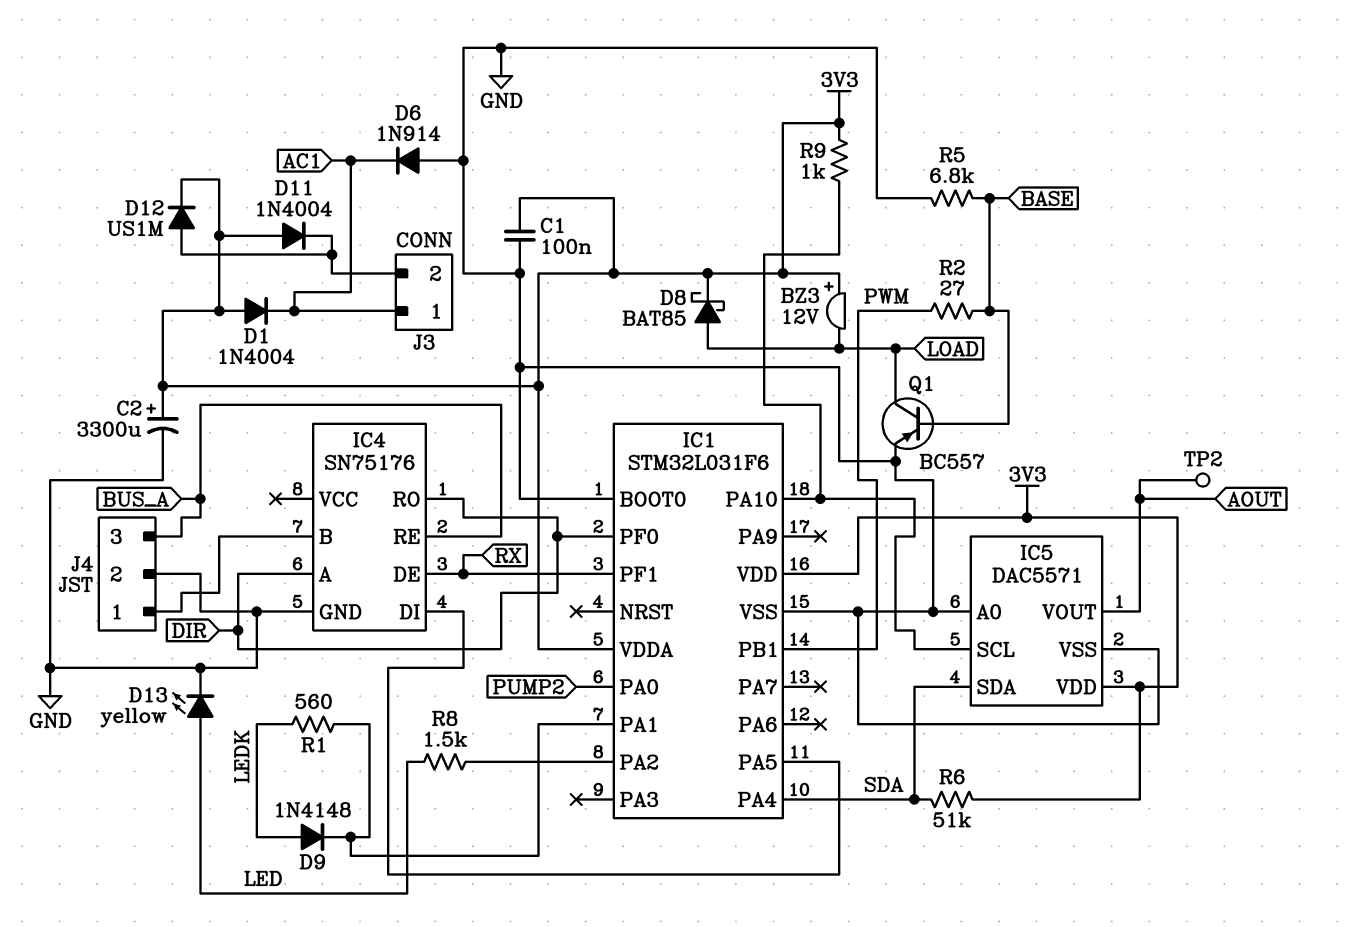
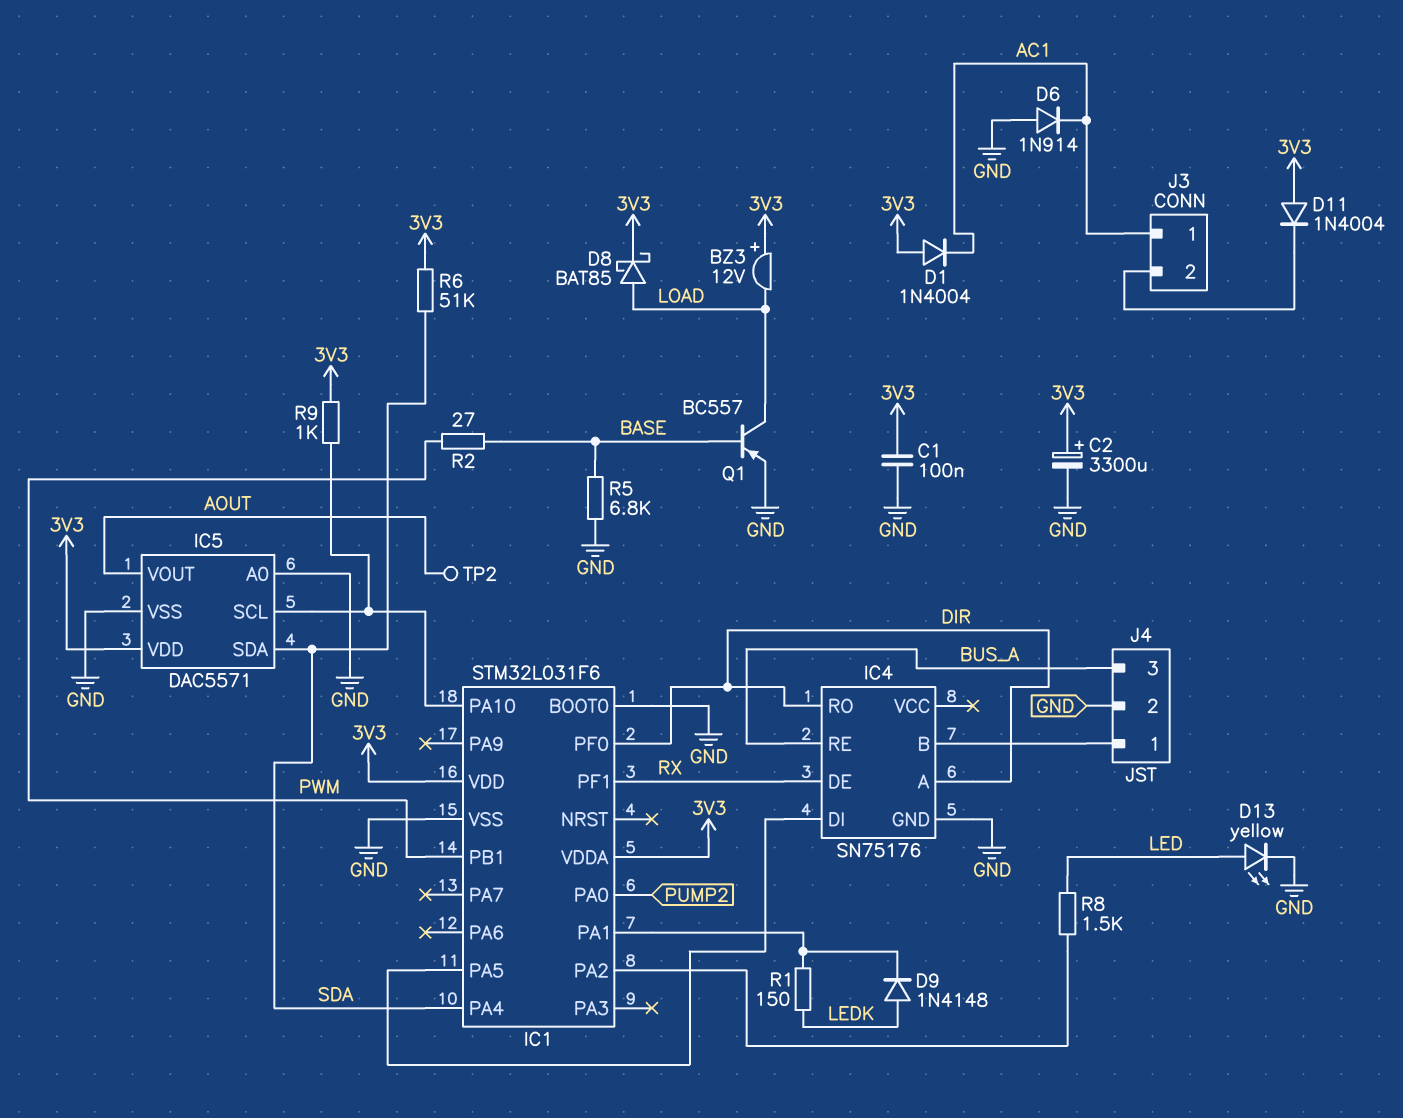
D12: diode US1M (A J3/2, K 3V3) -> none
R1: 560 (IC1/PA1, LEDK) -> 150 (IC1/PA1, LEDK)

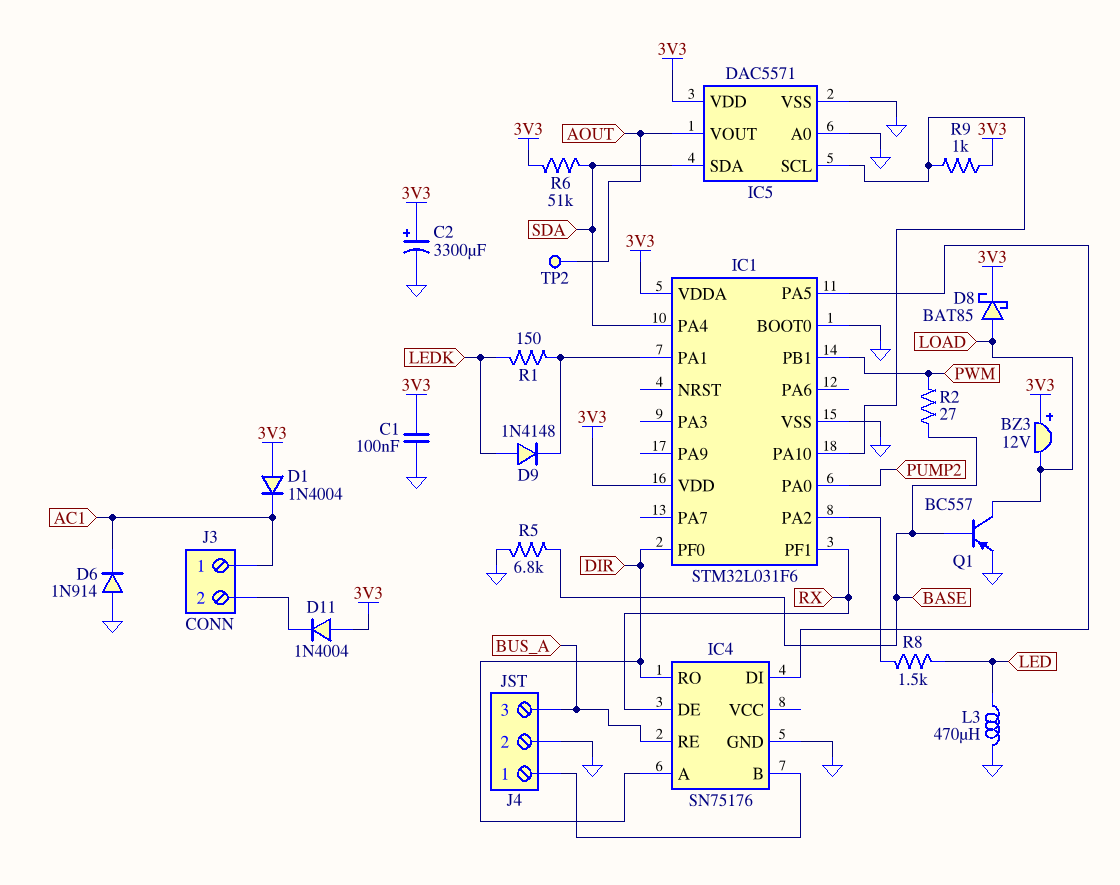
D13: LED yellow (A LED, K GND) -> none
L3: none -> 470uH (GND, LED)

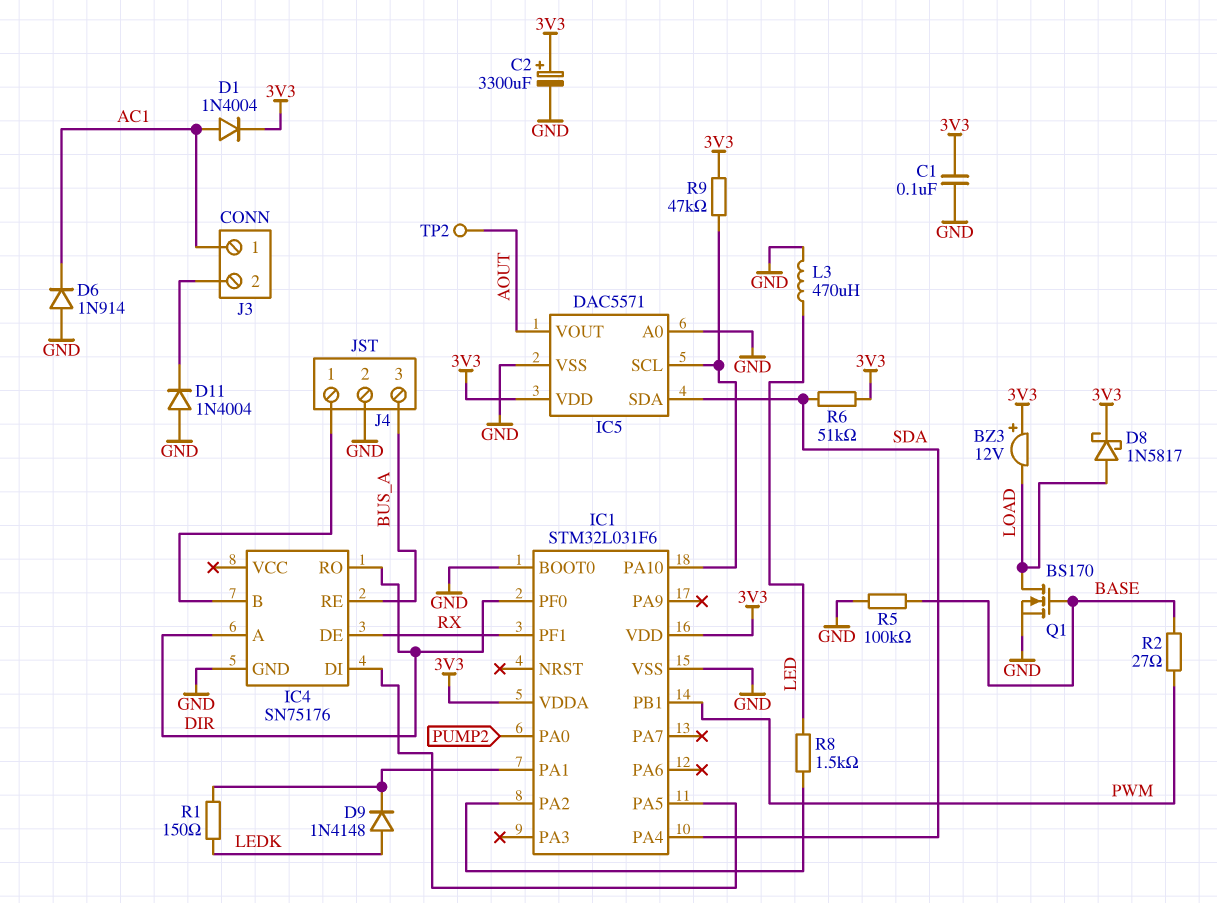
D1: diode 1N4004 (A 3V3, K AC1) -> diode 1N4004 (A AC1, K 3V3)
D8: schottky BAT85 (A LOAD, K 3V3) -> schottky 1N5817 (A LOAD, K 3V3)
D11: diode 1N4004 (A 3V3, K J3/2) -> diode 1N4004 (A GND, K J3/2)
Q1: PNP BC557 (B BASE, C LOAD, E GND) -> NMOS BS170 (G BASE, D LOAD, S GND)
R5: 6.8k (BASE, GND) -> 100k (BASE, GND)
R9: 1k (3V3, IC1/PA10) -> 47k (3V3, IC1/PA10)

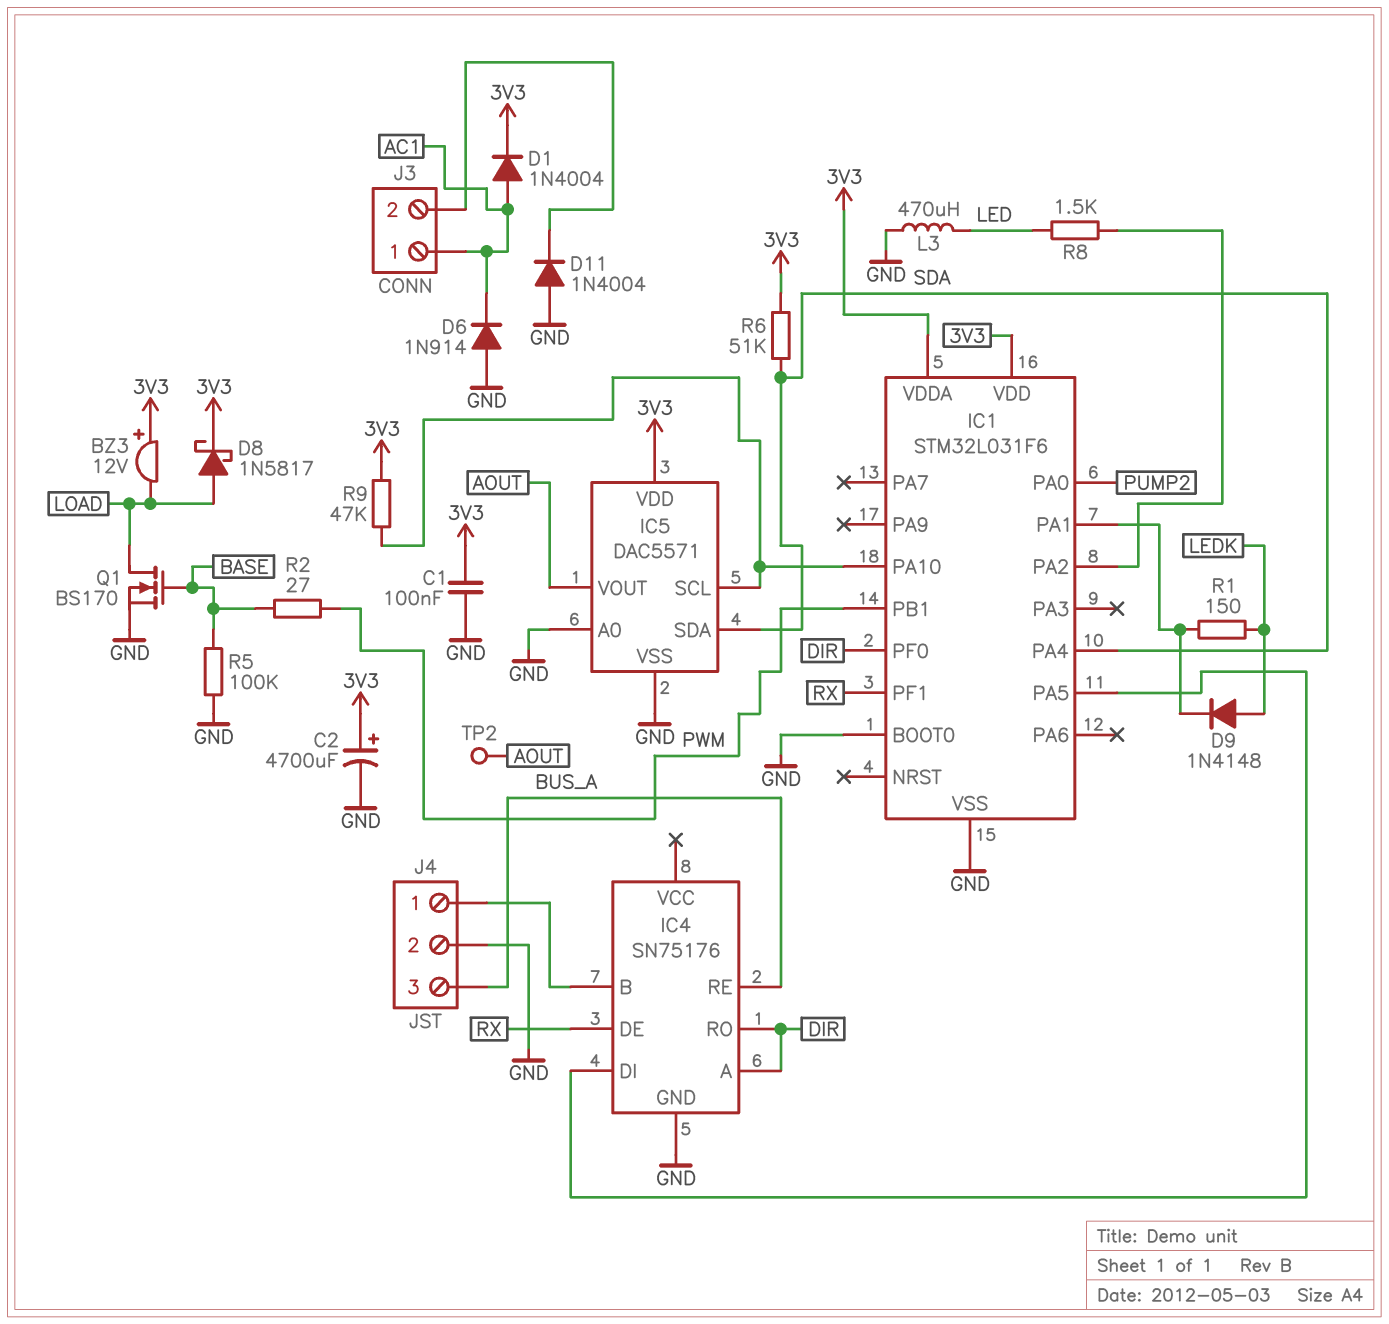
C2: 3300uF (plus 3V3, minus GND) -> 4700uF (plus 3V3, minus GND)

